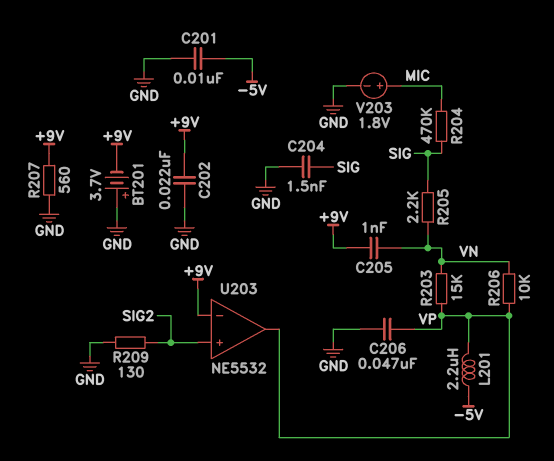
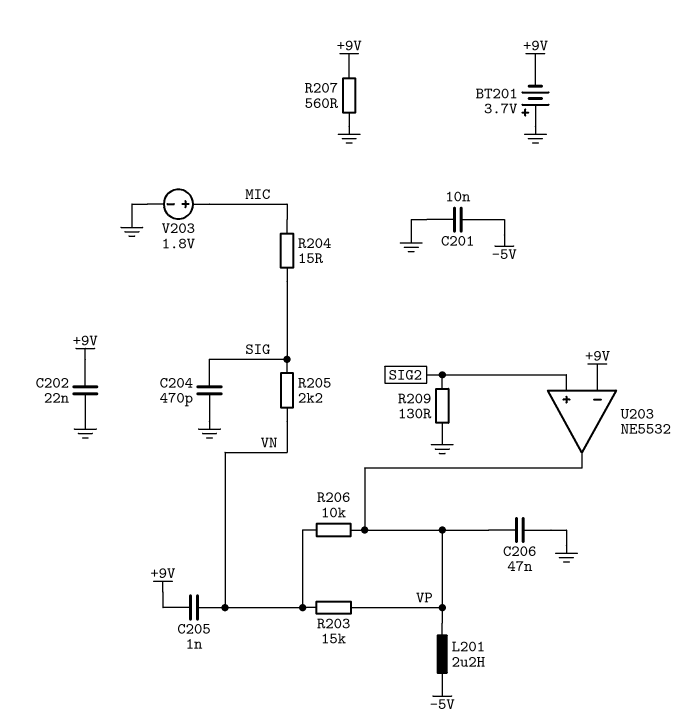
C204: 1.5nF (GND, SIG) -> 470pF (GND, SIG)
R204: 470k (MIC, SIG) -> 15 (MIC, SIG)

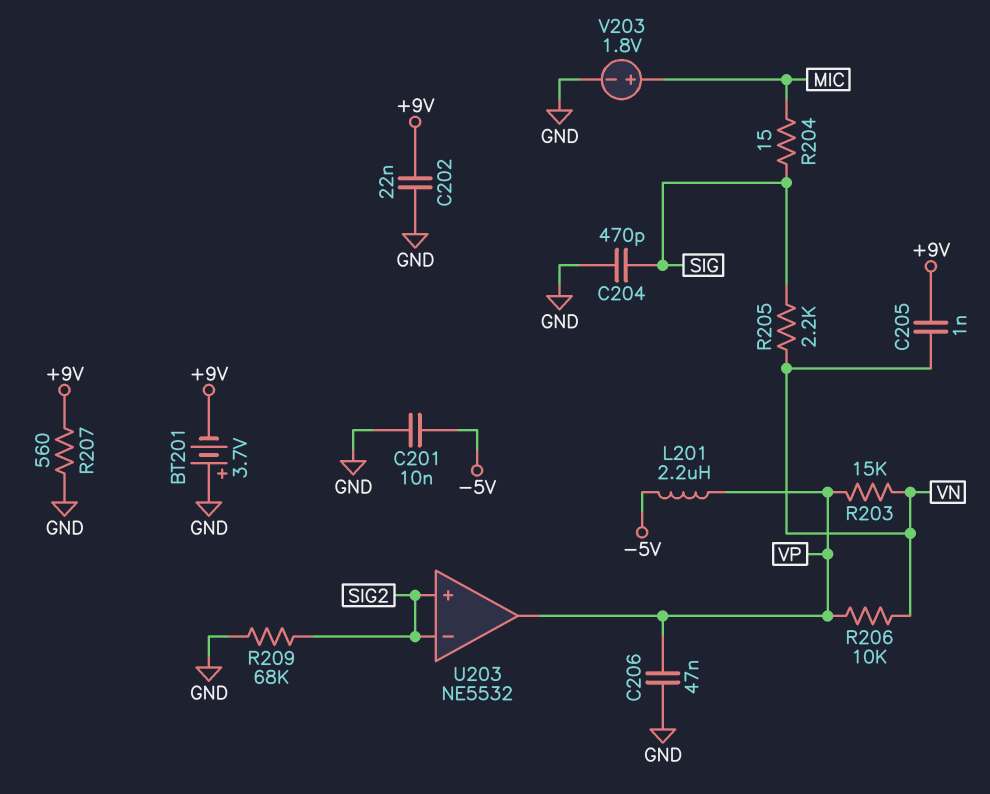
R209: 130 (GND, SIG2) -> 68k (GND, SIG2)
U203 pin in-: +9V -> SIG2

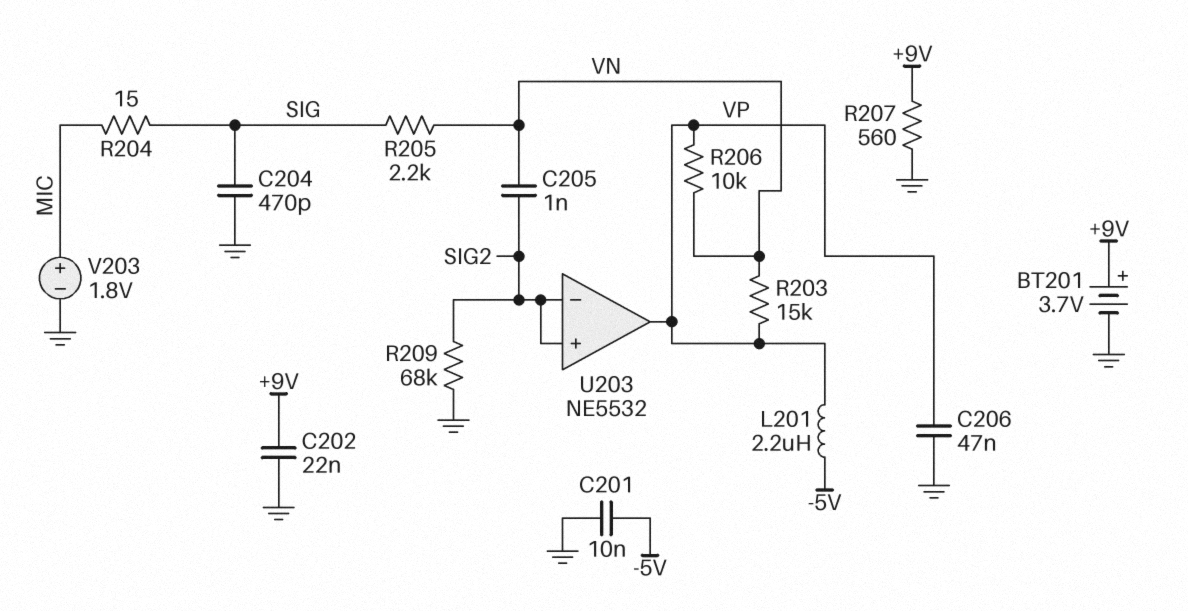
BT201: 3.7V (plus GND, minus +9V) -> 3.7V (plus +9V, minus GND)
C205: 1nF (+9V, VN) -> 1nF (SIG2, VN)

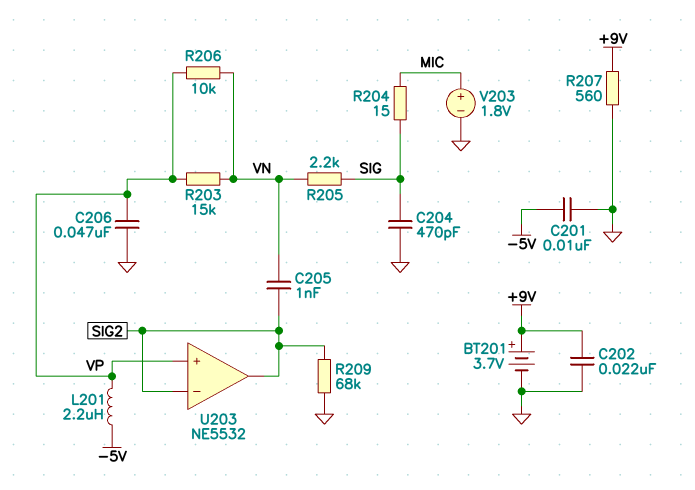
U203 pin in+: SIG2 -> VP
U203 pin out: VP -> SIG2

